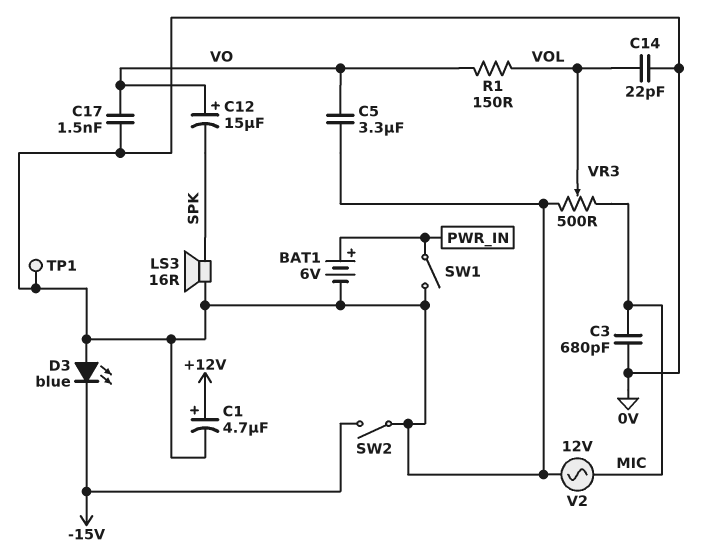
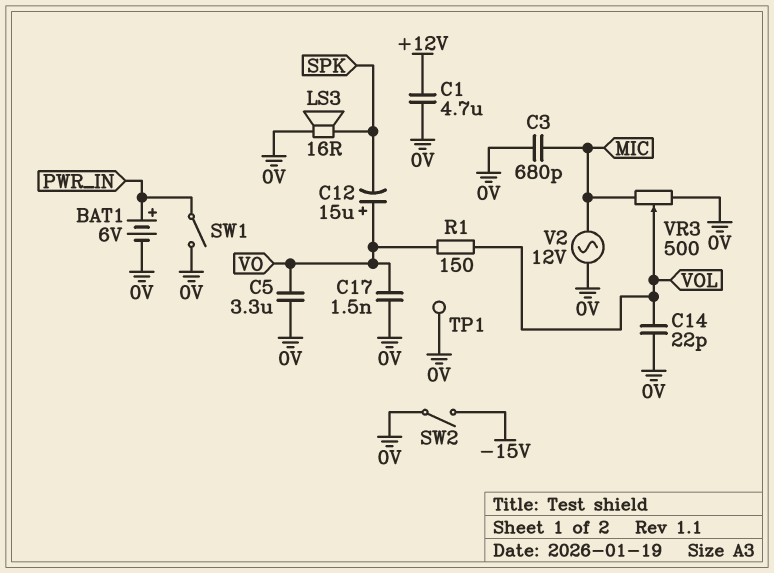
C1: 4.7uF (plus +12V, minus 0V) -> 4.7uF (+12V, 0V)
D3: LED blue (A 0V, K -15V) -> none

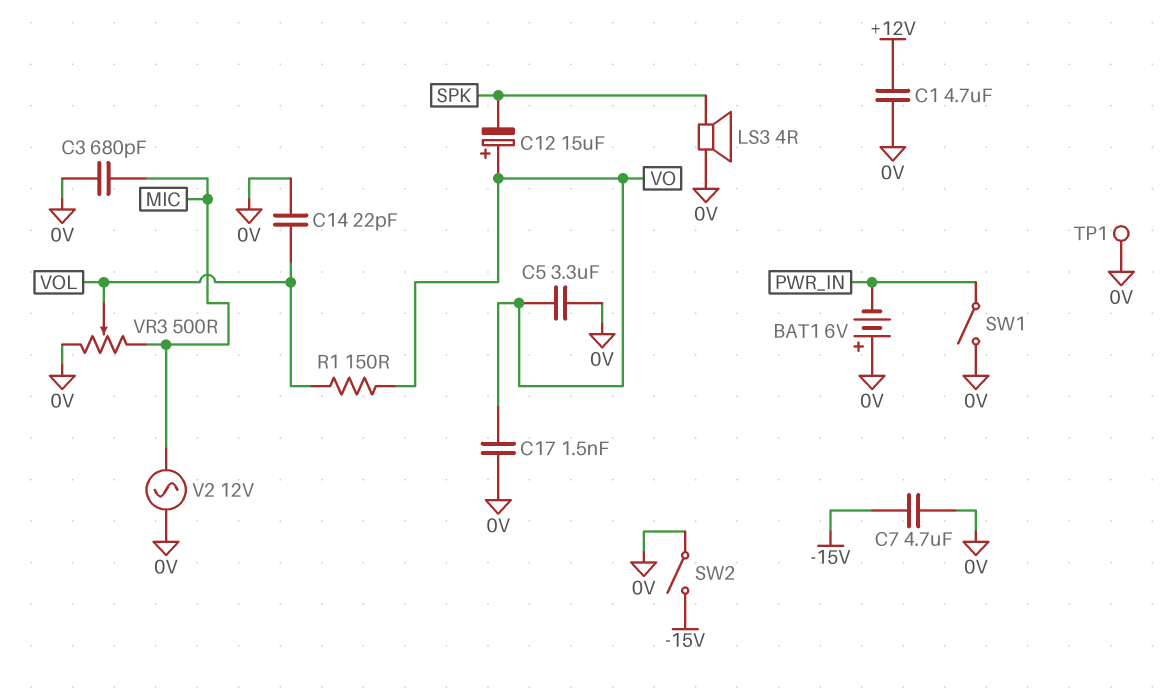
BAT1: 6V (plus PWR_IN, minus 0V) -> 6V (plus 0V, minus PWR_IN)
C7: none -> 4.7uF (-15V, 0V)
LS3: speaker 16R (0V, SPK) -> speaker 4R (0V, SPK)

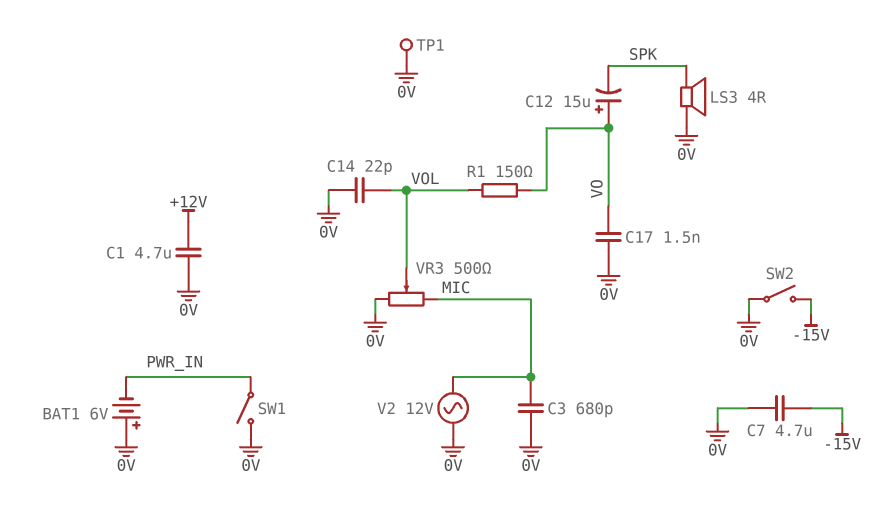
C5: 3.3uF (0V, VO) -> none

